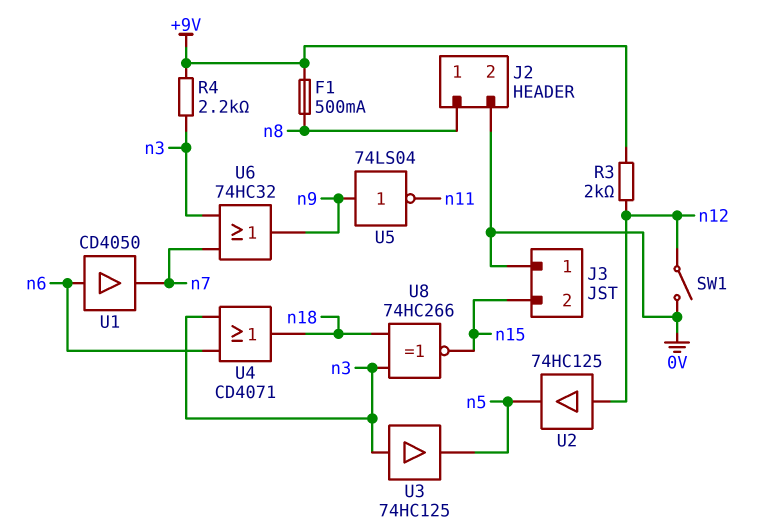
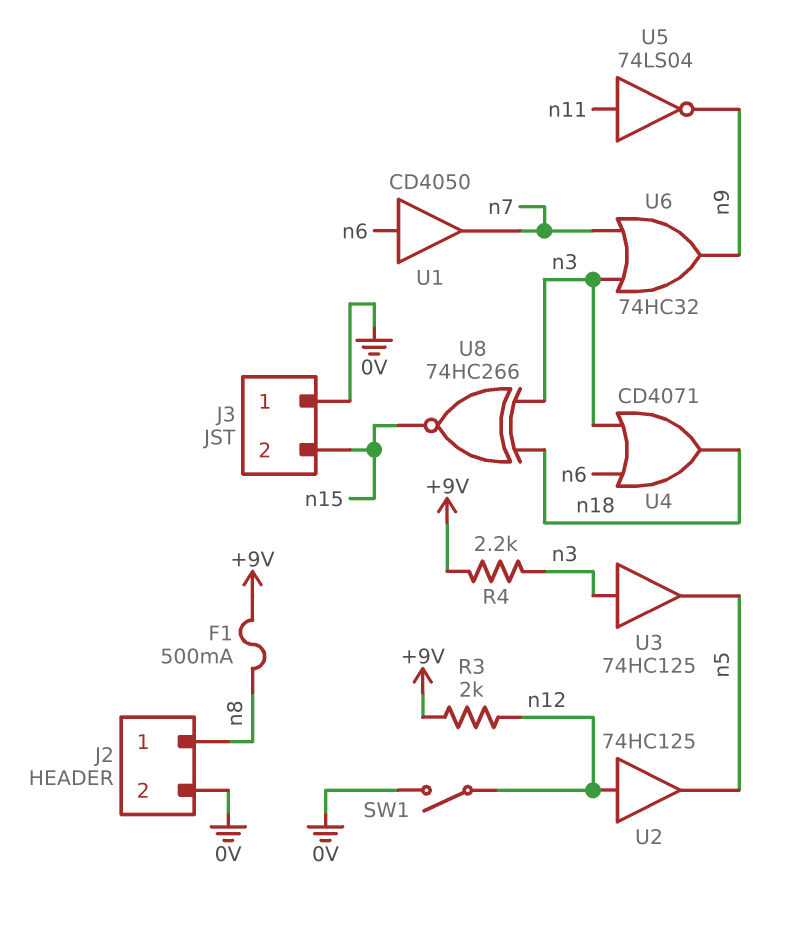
U5: NOT 74LS04 (in n9, out n11) -> NOT 74LS04 (in n11, out n9)

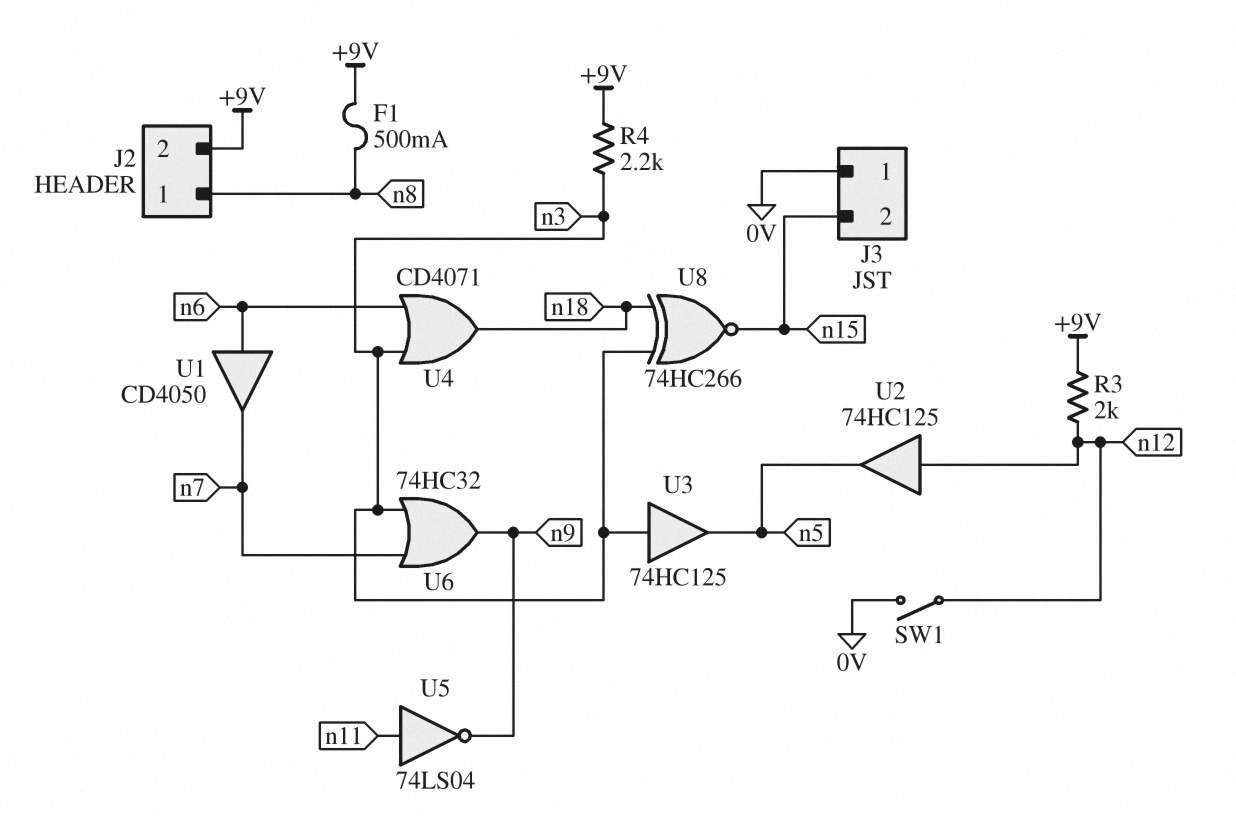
J2 pin 2: 0V -> +9V

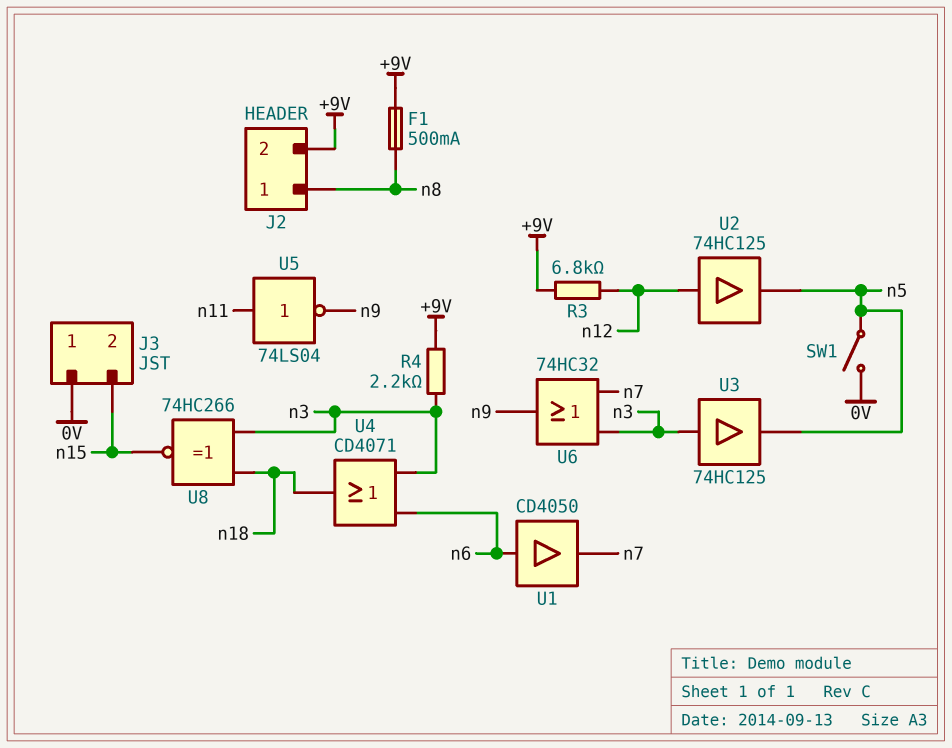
R3: 2k (+9V, n12) -> 6.8k (+9V, n12)
SW1: switch (0V, n12) -> switch (0V, n5)

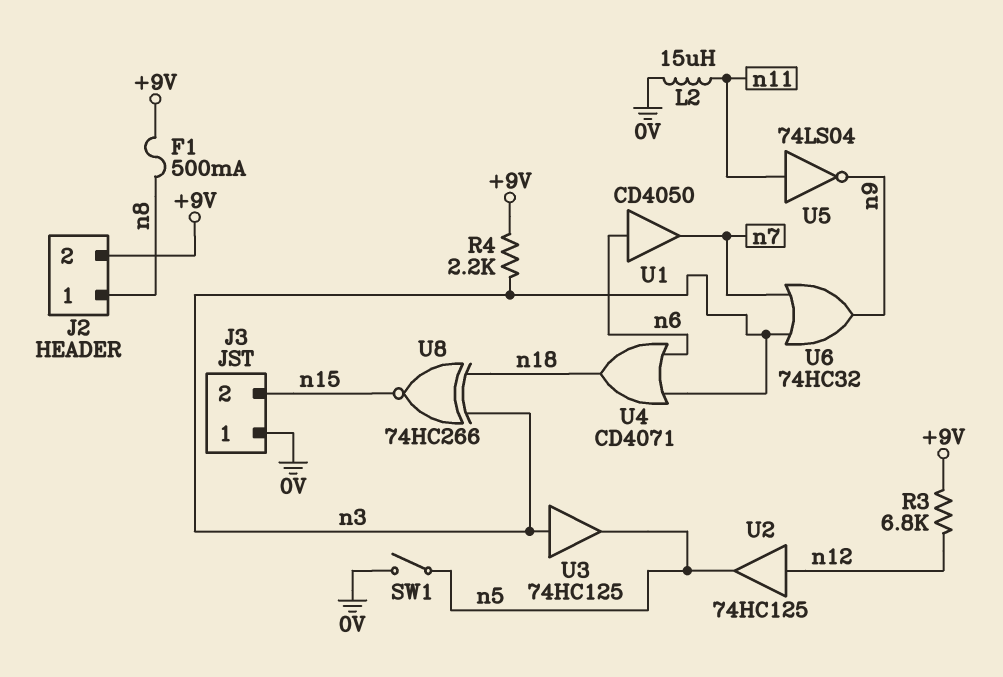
L2: none -> 15uH (0V, n11)

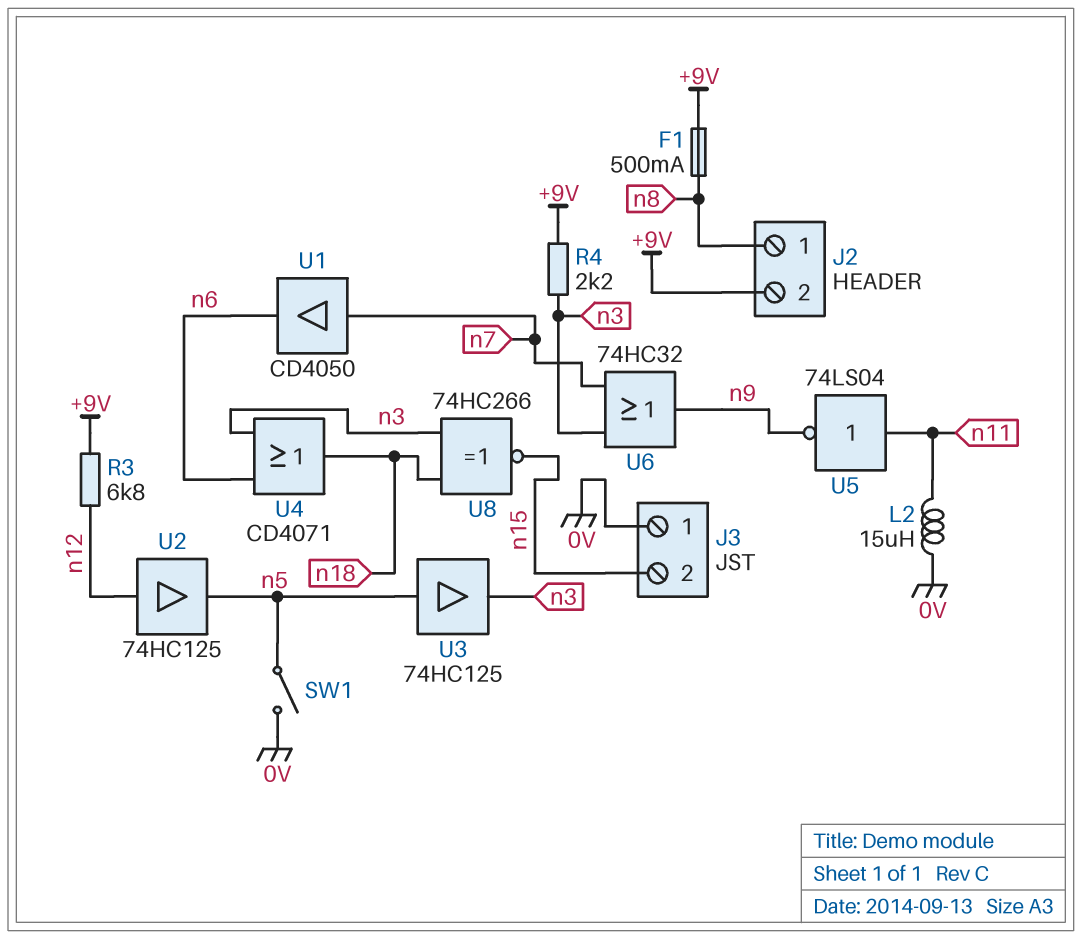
U1: buffer CD4050 (in n6, out n7) -> buffer CD4050 (in n7, out n6)
U3: buffer 74HC125 (in n3, out n5) -> buffer 74HC125 (in n5, out n3)

